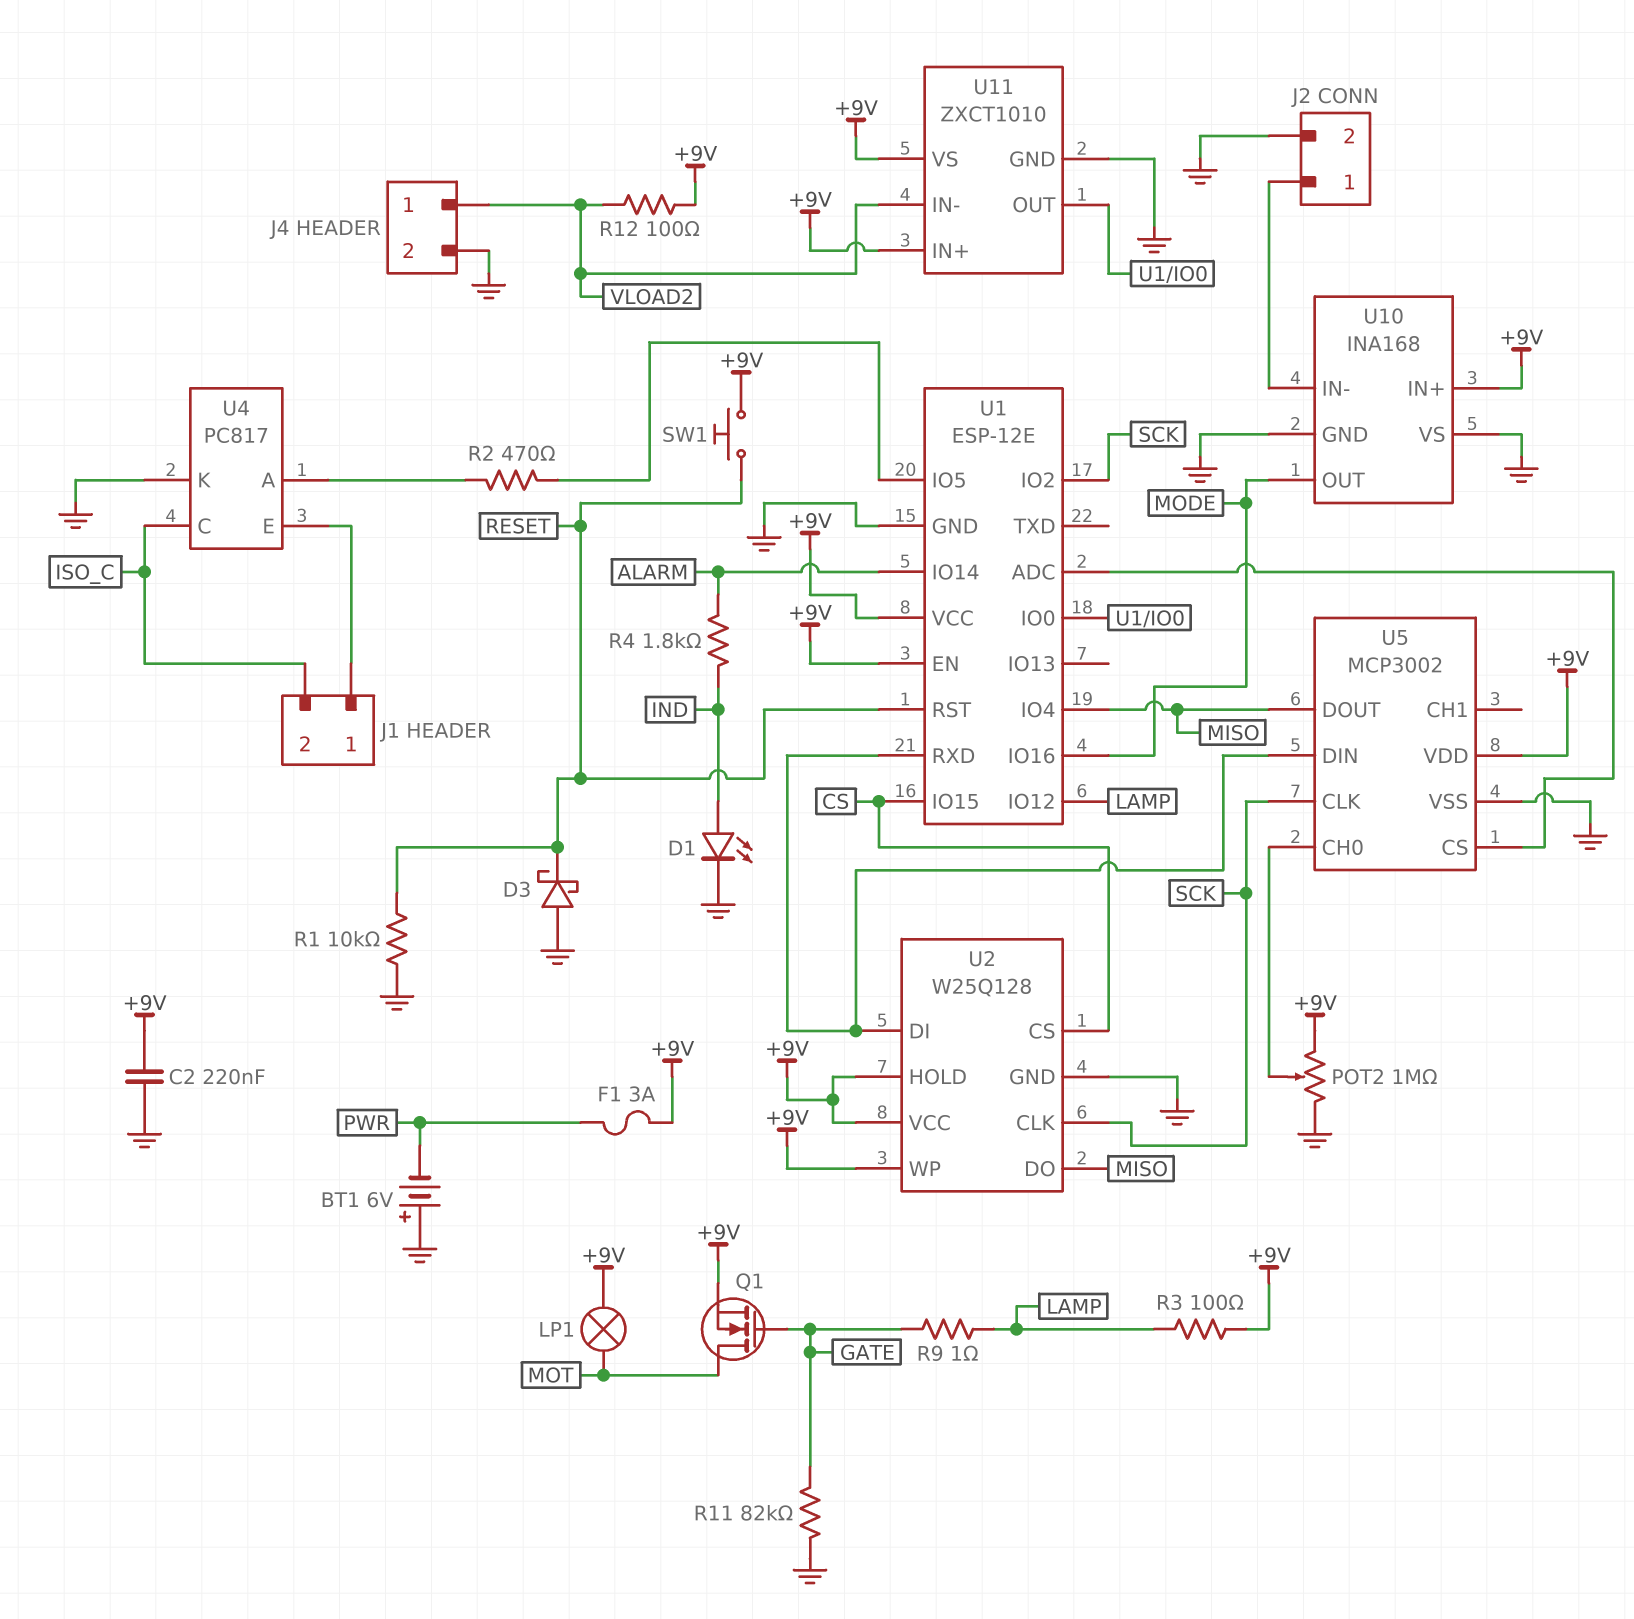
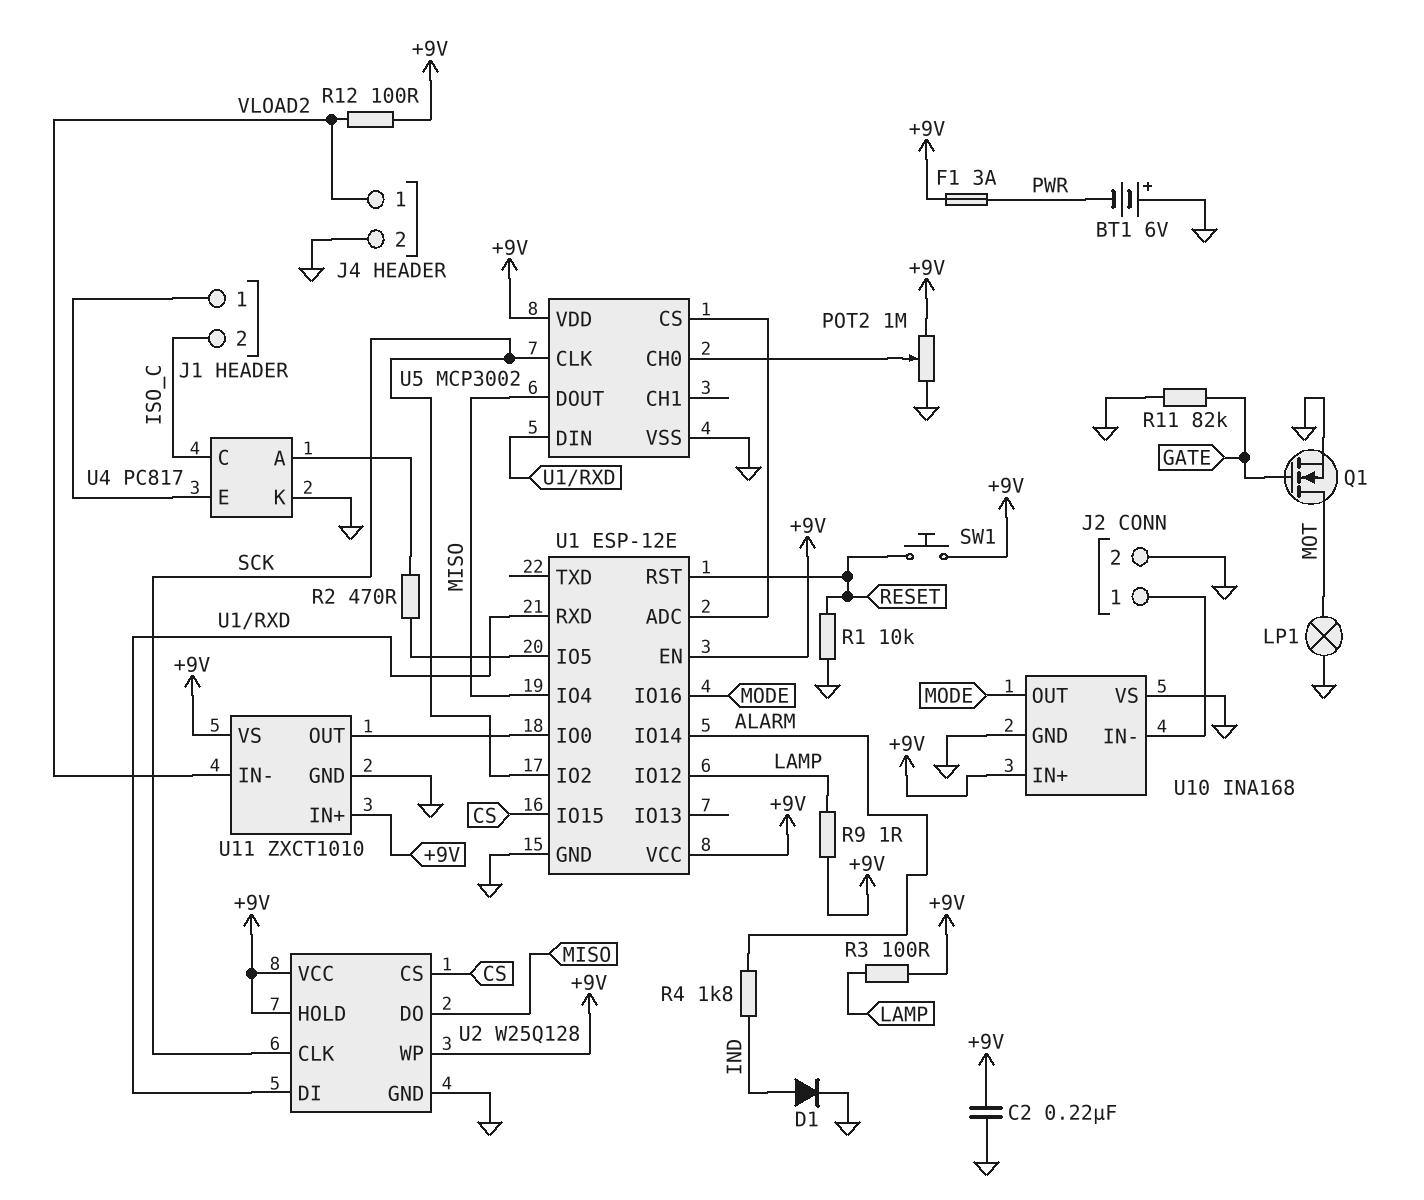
D1: LED (A IND, K GND) -> diode (A IND, K GND)
D3: schottky (A GND, K RESET) -> none
LP1: lamp (+9V, MOT) -> lamp (GND, MOT)
Q1: NMOS (G GATE, D MOT, S +9V) -> NMOS (G GATE, D MOT, S GND)
R9: 1 (GATE, LAMP) -> 1 (+9V, LAMP)

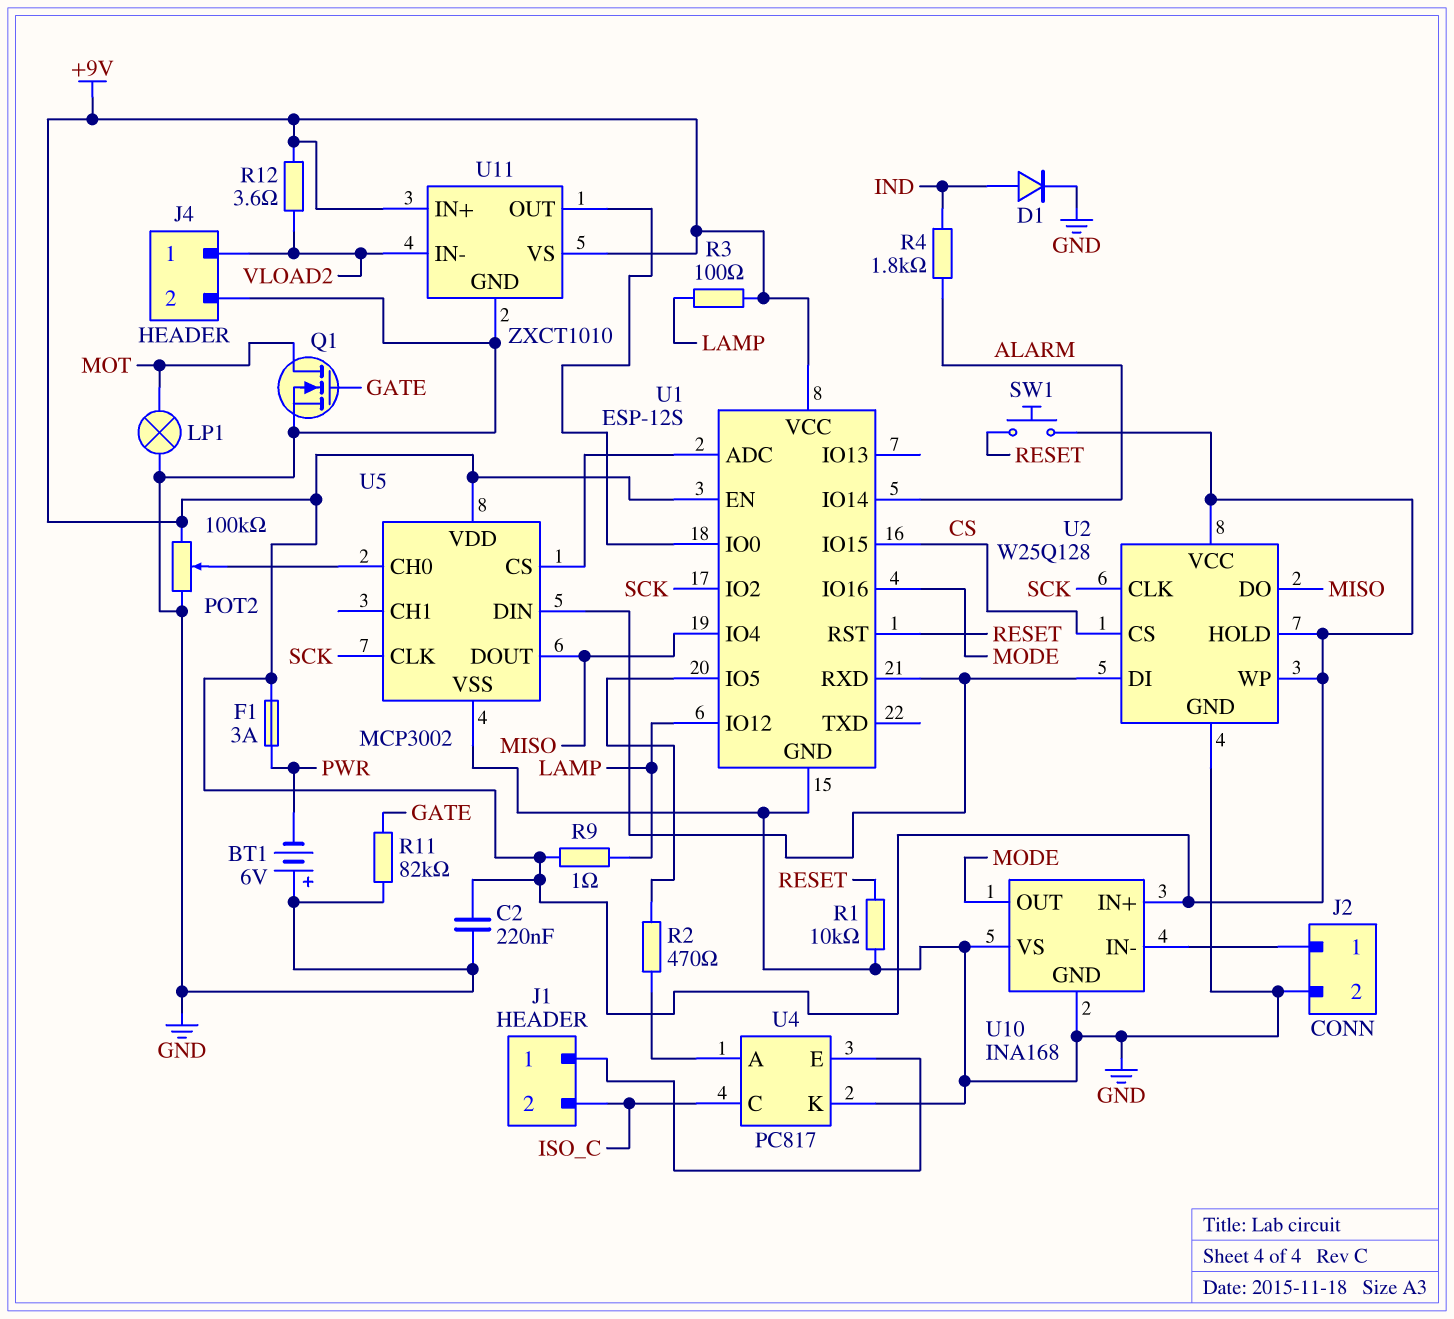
POT2: 1M (+9V, GND, wiper U5/CH0) -> 100k (+9V, GND, wiper U5/CH0)
R12: 100 (+9V, VLOAD2) -> 3.6 (+9V, VLOAD2)
U1: ESP-12E -> ESP-12S

